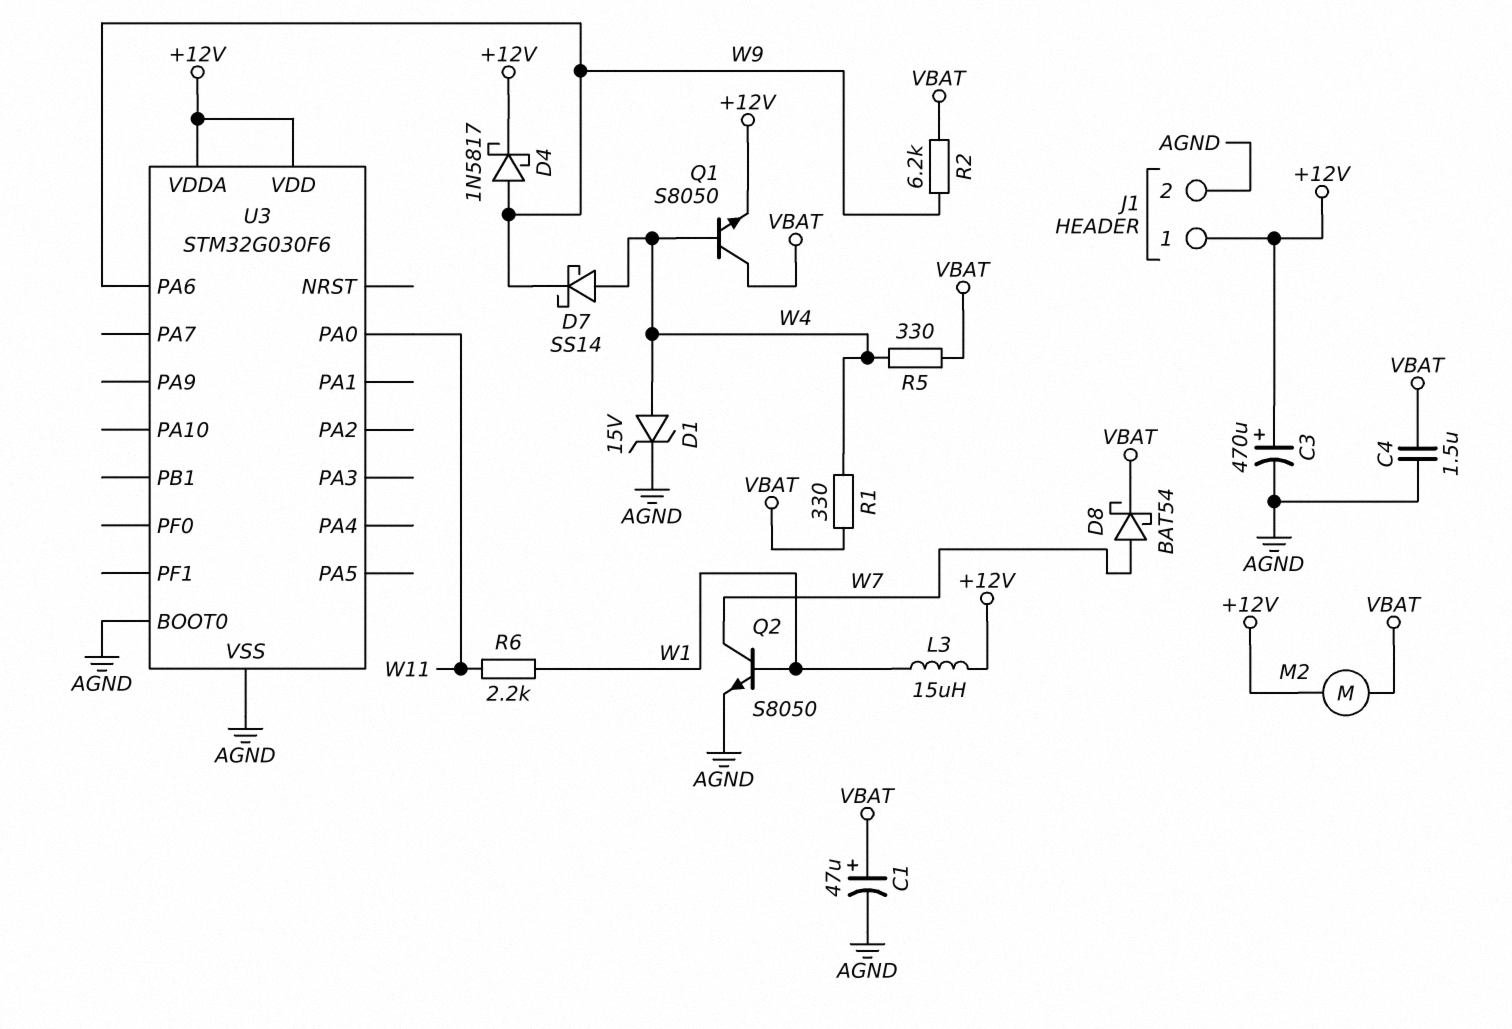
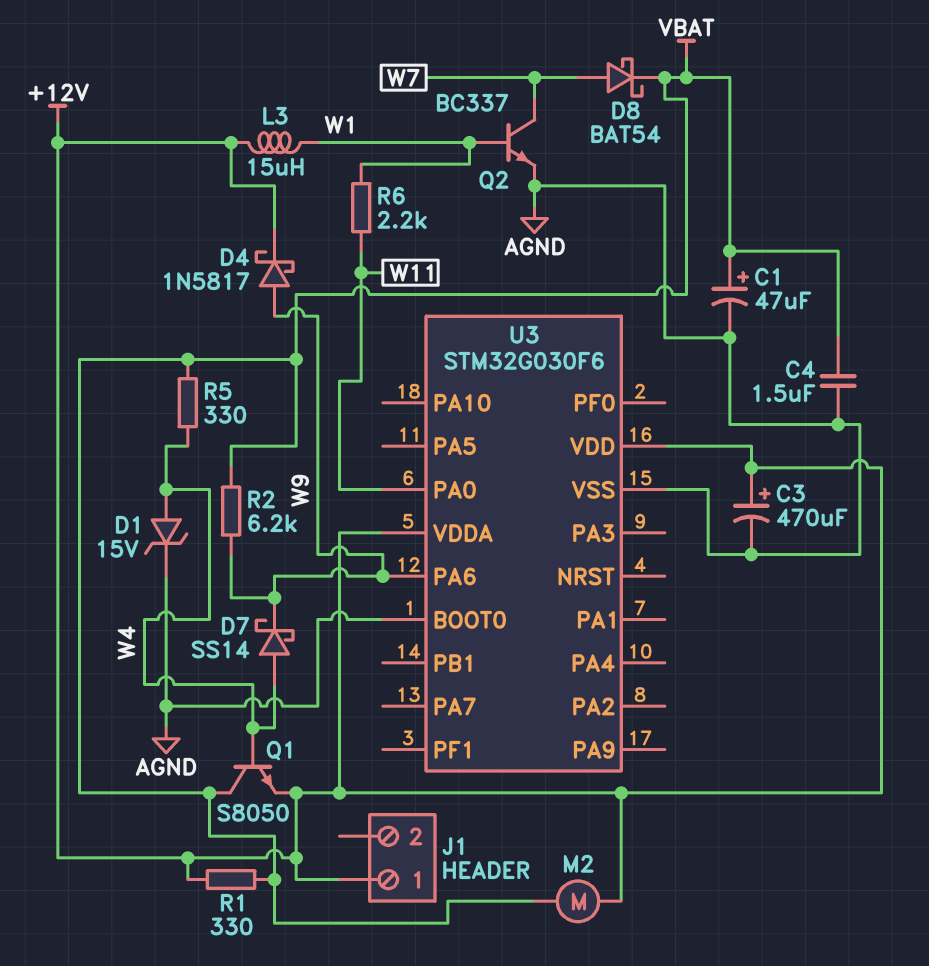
J1 pin 2: AGND -> none
Q2: NPN S8050 (B W1, C W7, E AGND) -> NPN BC337 (B W1, C W7, E AGND)
R1: 330 (VBAT, W4) -> 330 (+12V, VBAT)

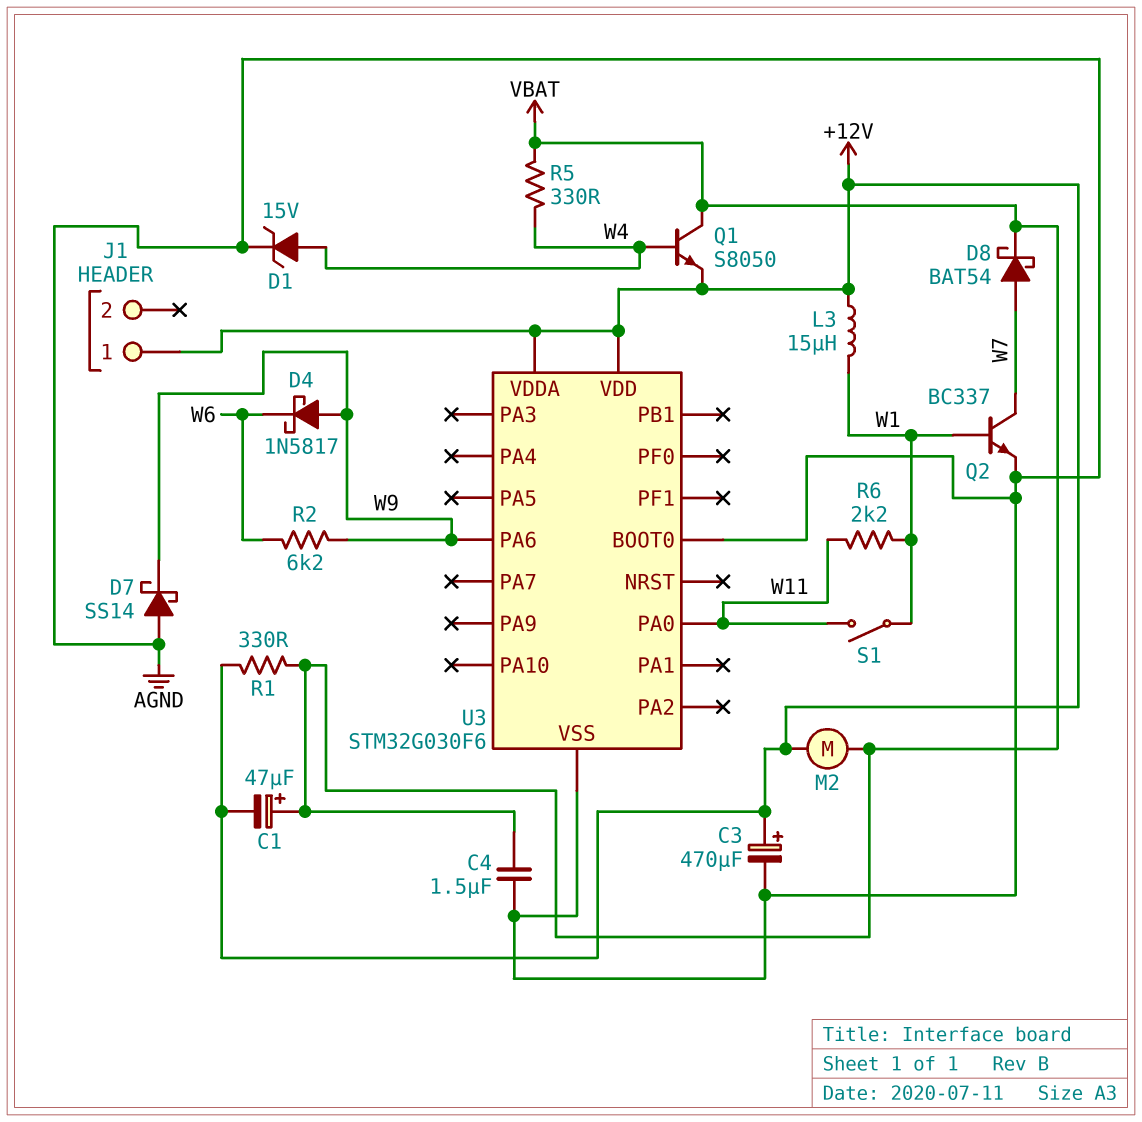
C1: 47uF (plus VBAT, minus AGND) -> 47uF (plus VBAT, minus +12V)
D4: schottky 1N5817 (A W9, K +12V) -> schottky 1N5817 (A W9, K W6)
D7: schottky SS14 (A W4, K W9) -> schottky SS14 (A AGND, K W9)
R2: 6.2k (VBAT, W9) -> 6.2k (W6, W9)
S1: none -> switch (W1, W11)

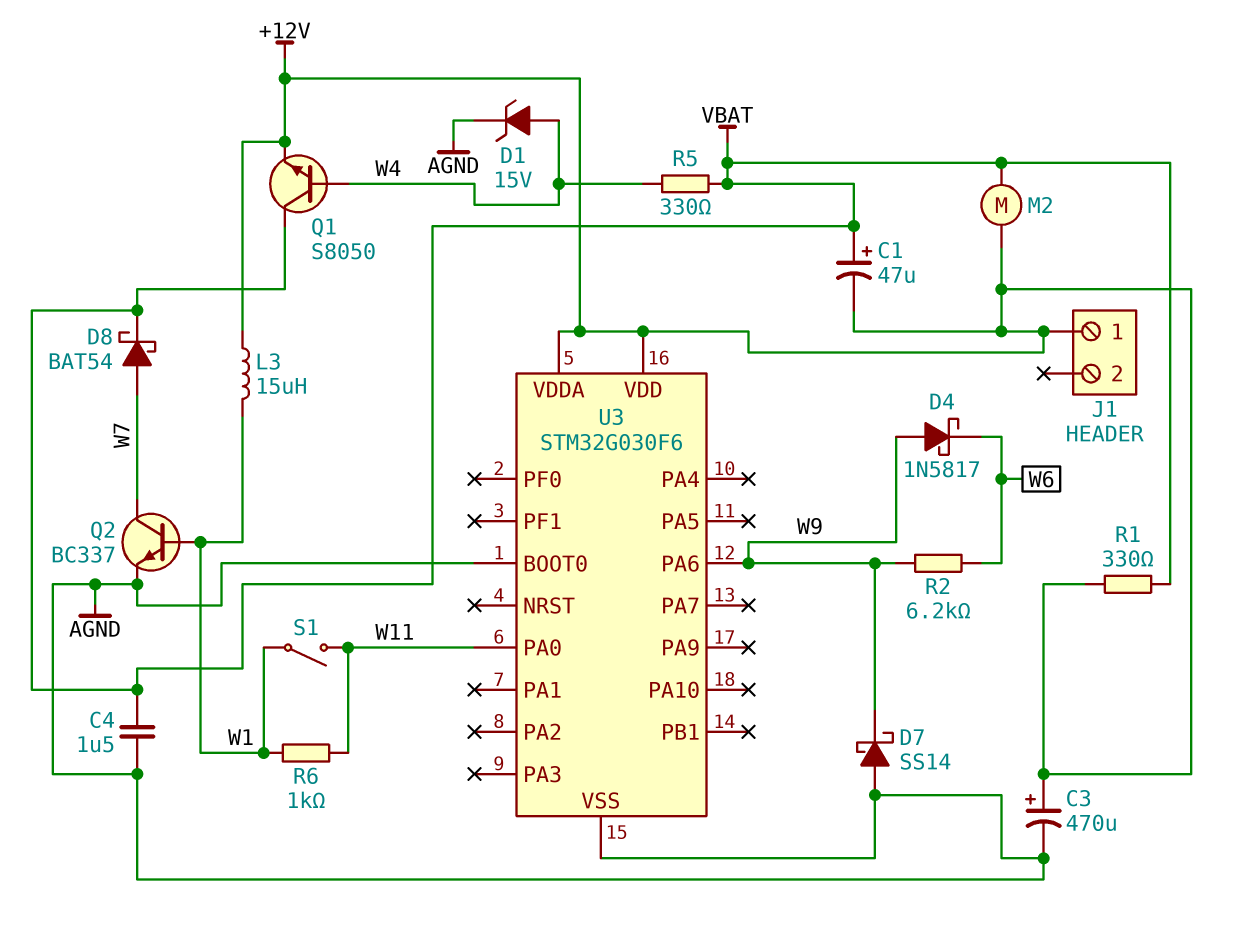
R6: 2.2k (W1, W11) -> 1k (W1, W11)

